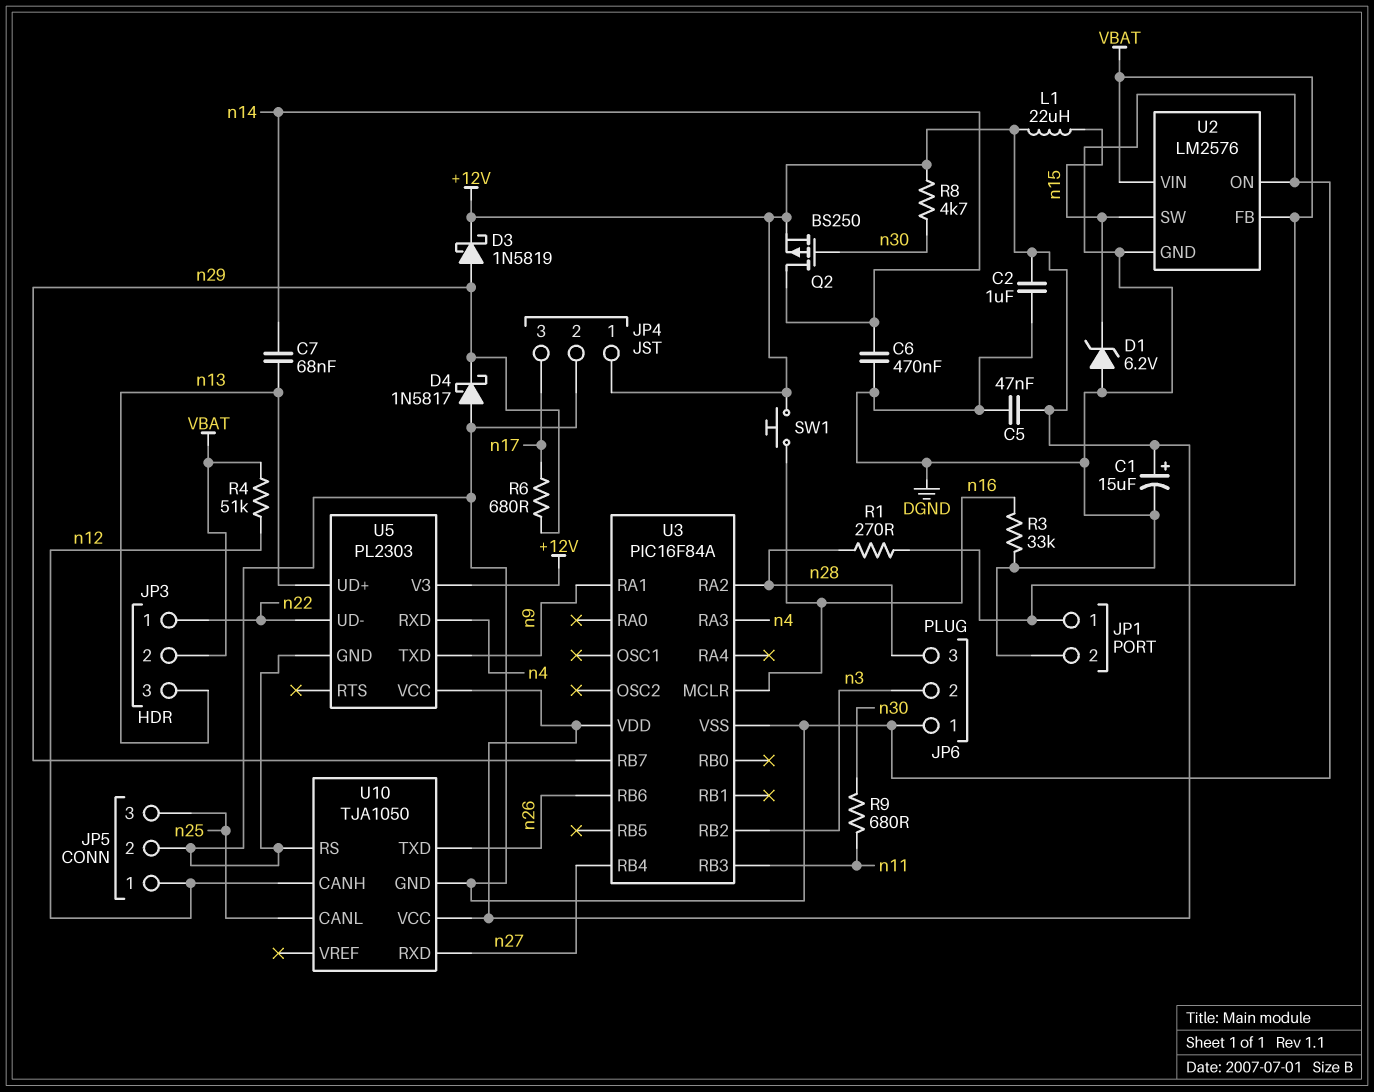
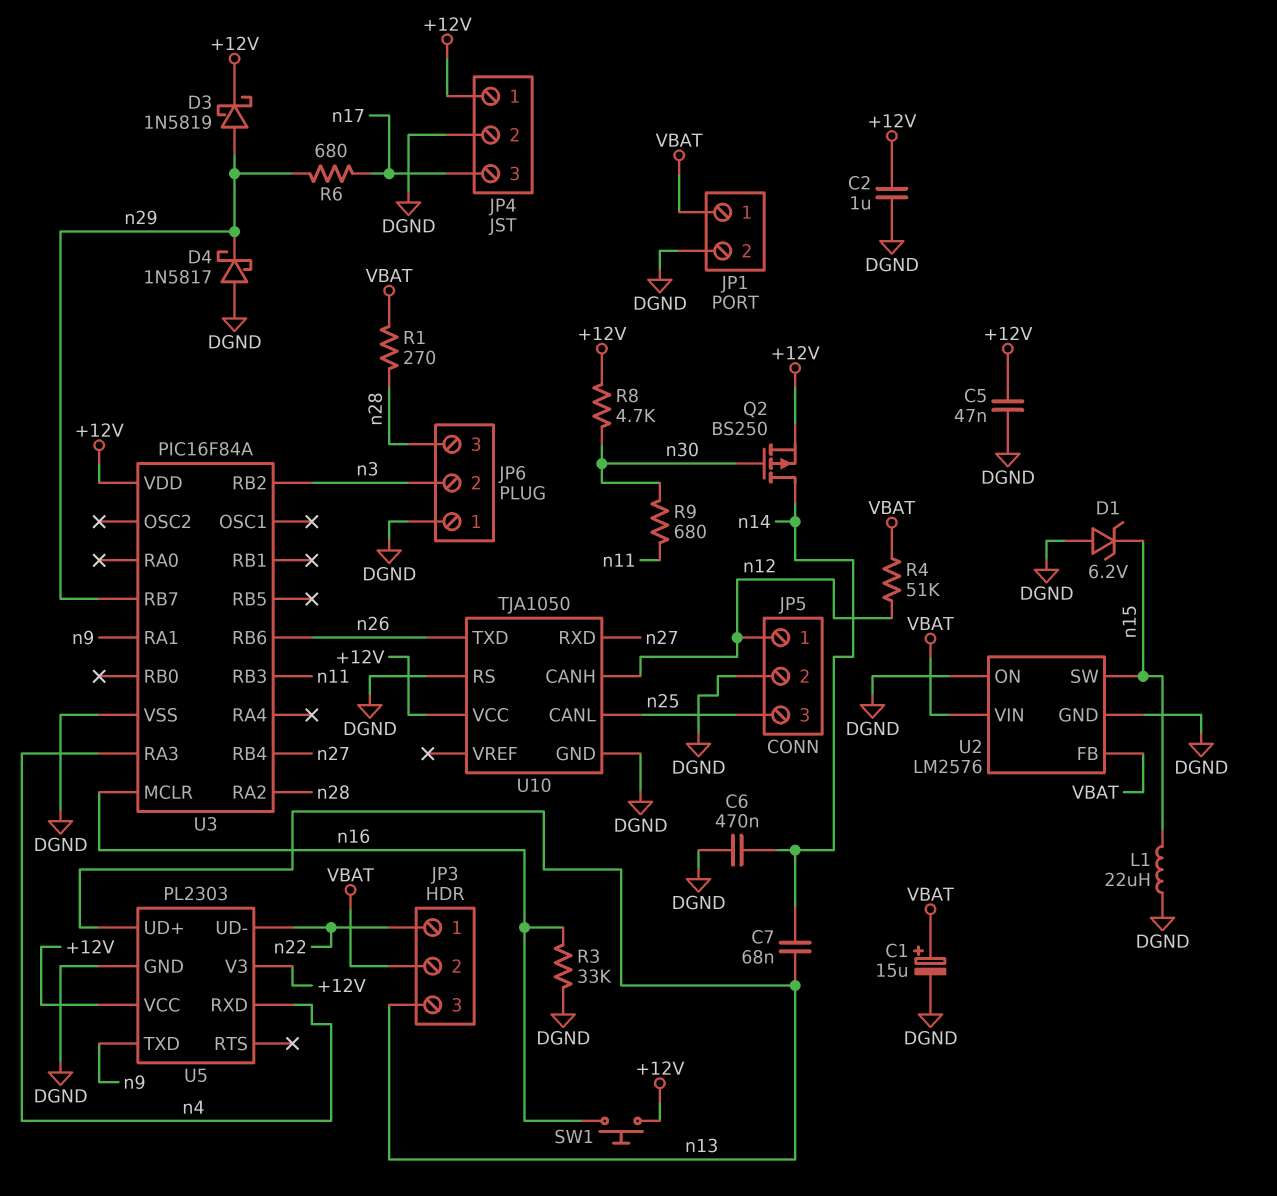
C1: 15uF (plus +12V, minus DGND) -> 15uF (plus VBAT, minus DGND)
L1: 22uH (+12V, n15) -> 22uH (DGND, n15)

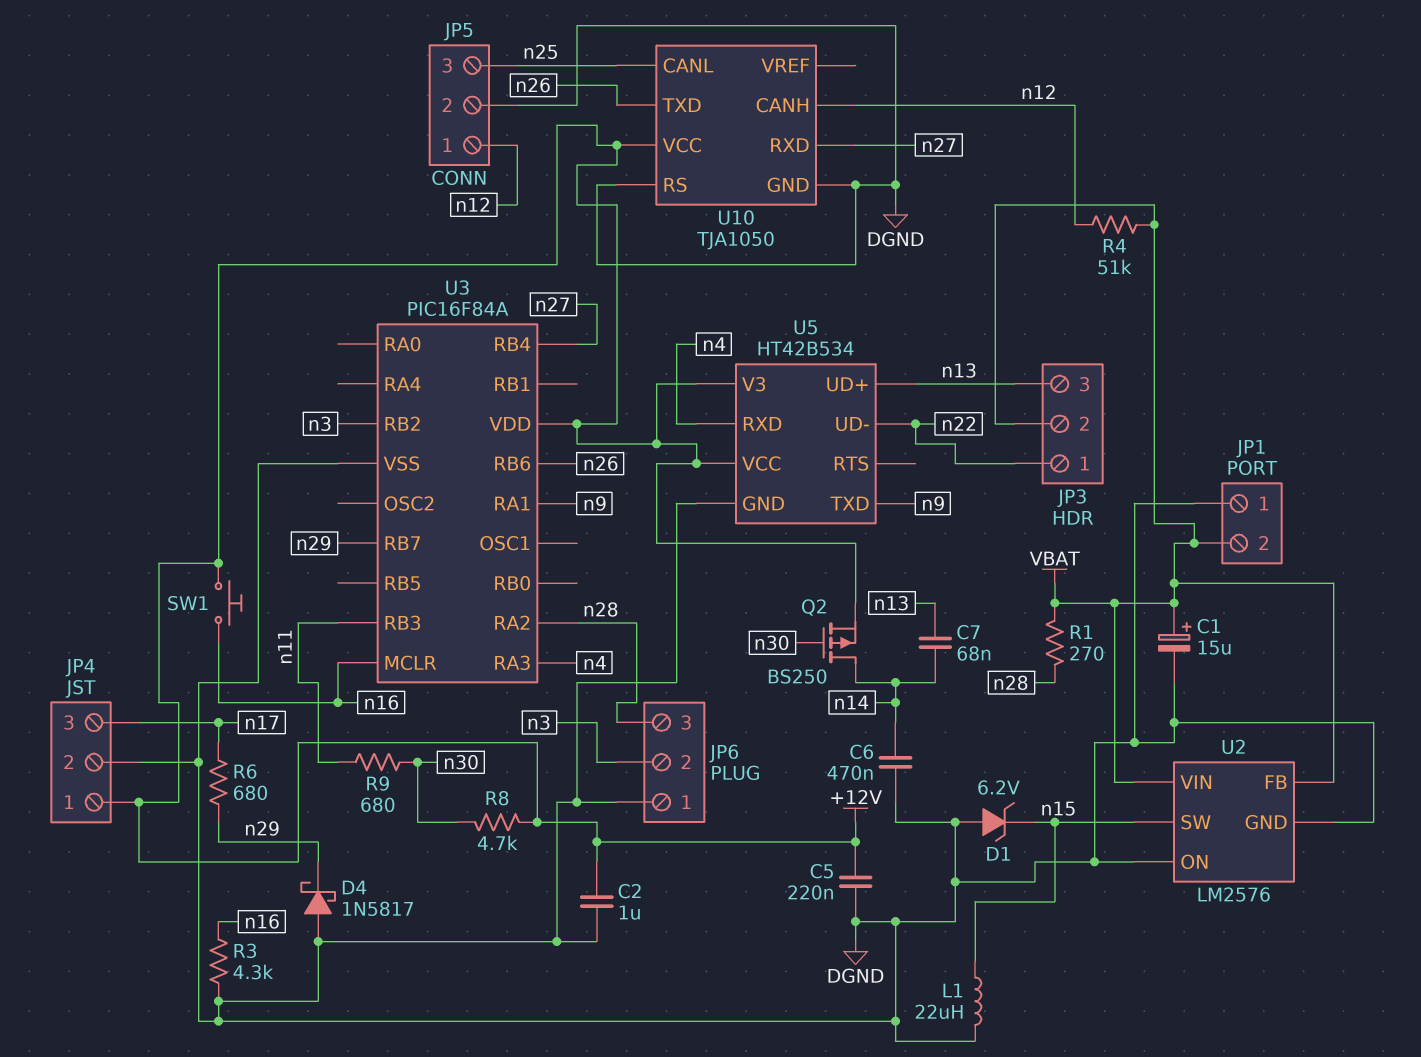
C5: 47nF (+12V, DGND) -> 220nF (+12V, DGND)
D3: schottky 1N5819 (A n29, K +12V) -> none
JP1 pin 1: VBAT -> DGND
JP1 pin 2: DGND -> VBAT
R3: 33k (DGND, n16) -> 4.3k (DGND, n16)
U5: PL2303 -> HT42B534

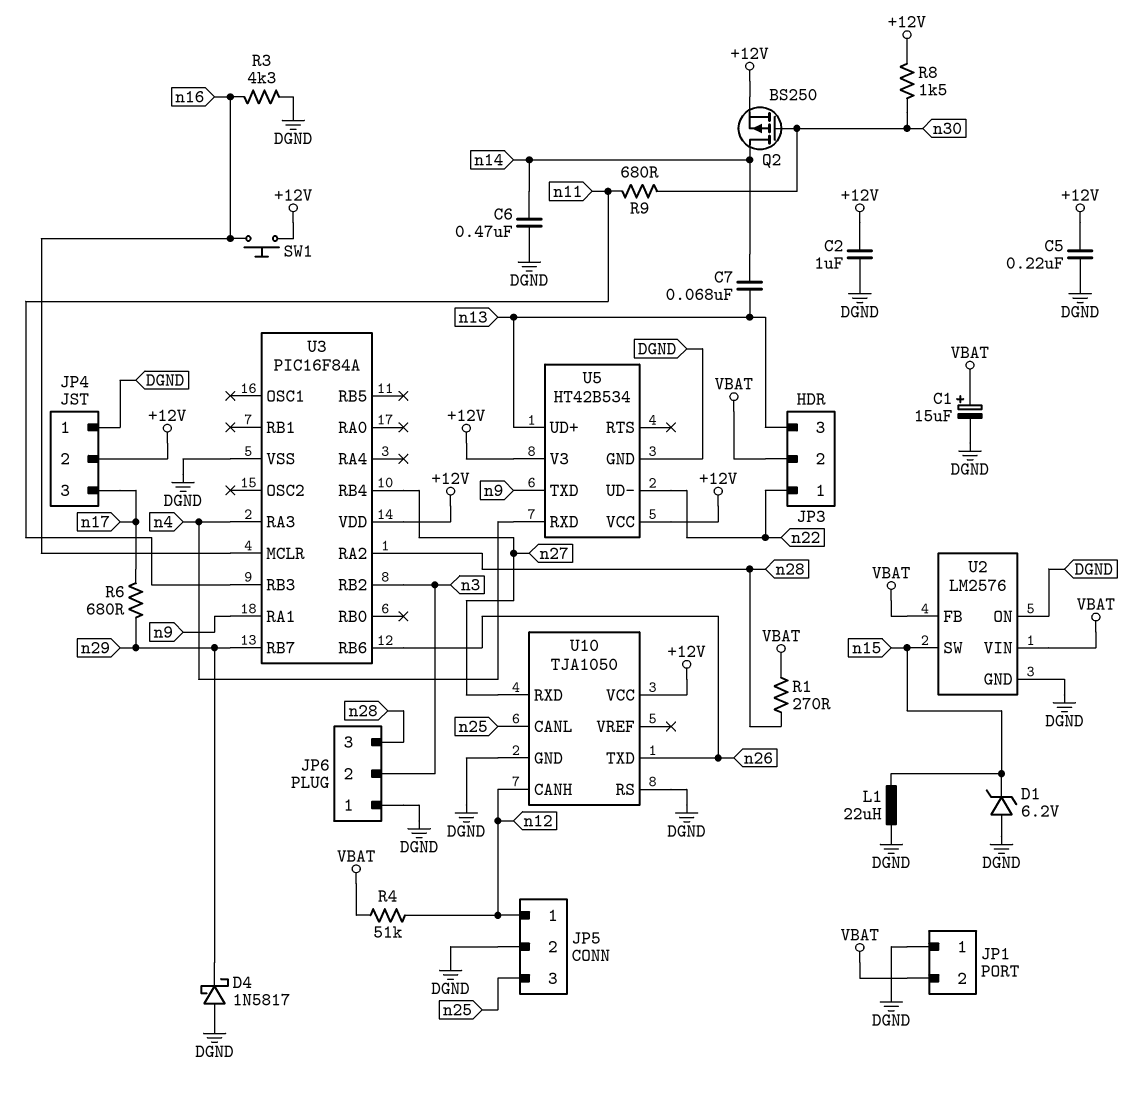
JP4 pin 1: +12V -> DGND
JP4 pin 2: DGND -> +12V
R8: 4.7k (+12V, n30) -> 1.5k (+12V, n30)

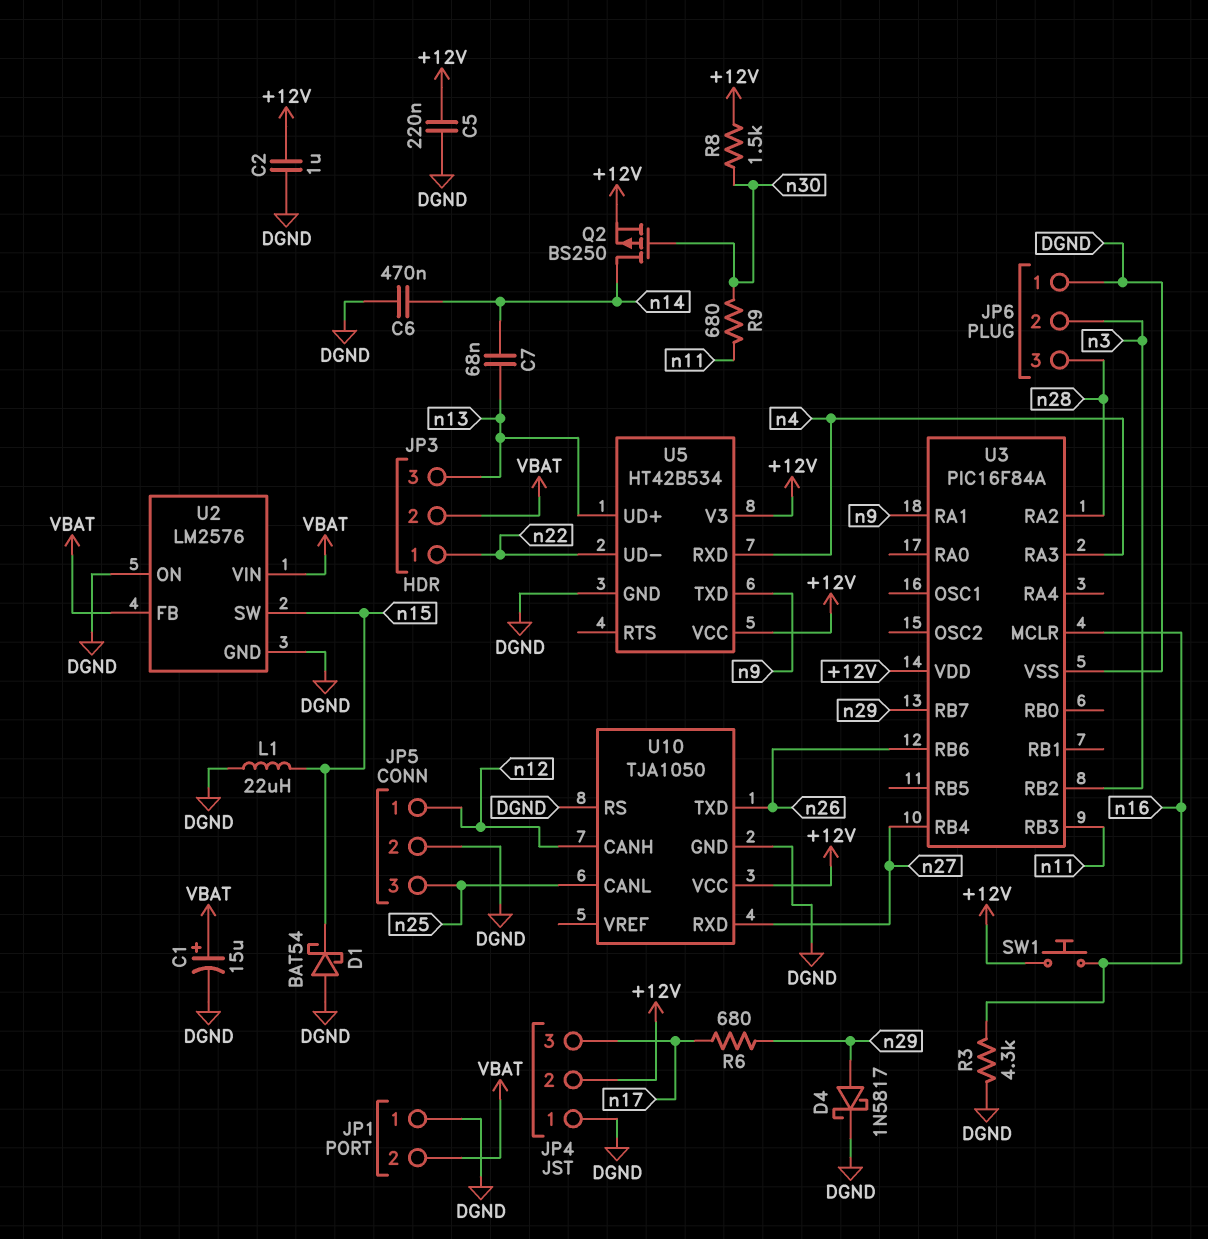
D1: zener 6.2V (A DGND, K n15) -> schottky BAT54 (A DGND, K n15)
D4: schottky 1N5817 (A DGND, K n29) -> schottky 1N5817 (A n29, K DGND)
R1: 270 (VBAT, n28) -> none
R4: 51k (VBAT, n12) -> none

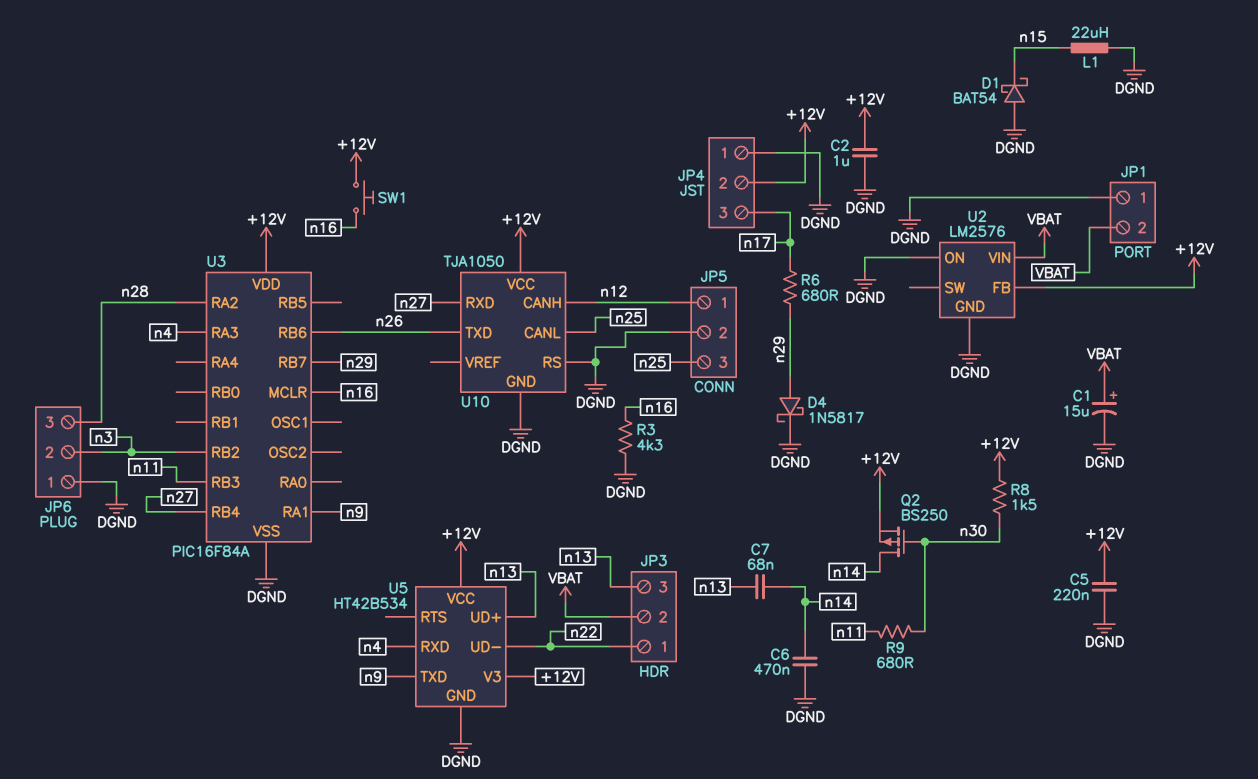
U2 pin FB: VBAT -> +12V
U2 pin SW: n15 -> none

